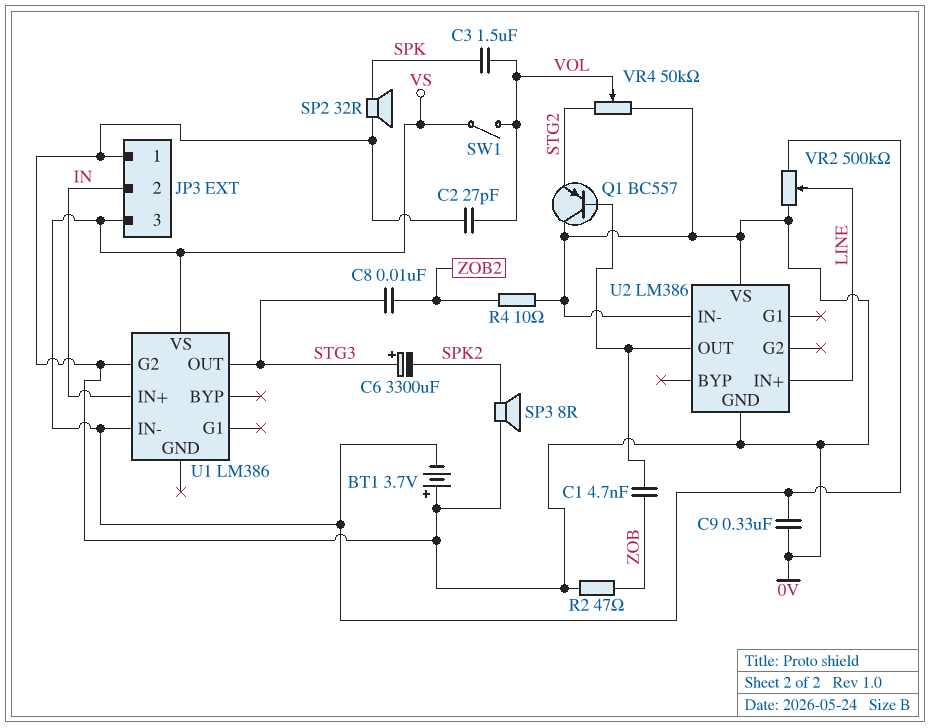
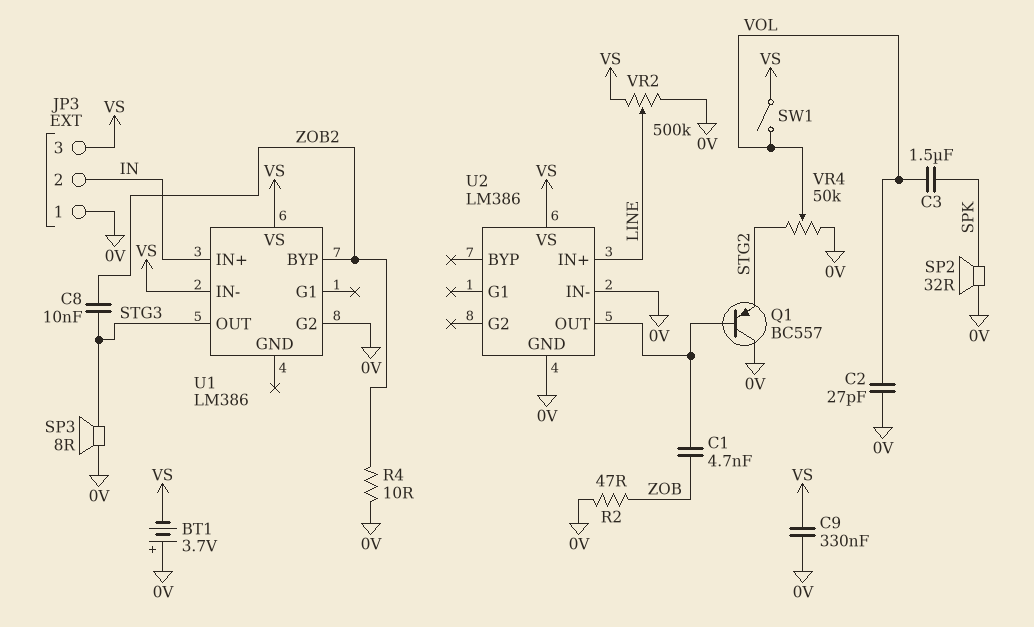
C6: 3300uF (plus STG3, minus SPK2) -> none
SP3: speaker 8R (0V, SPK2) -> speaker 8R (0V, STG3)
U1 pin BYP: none -> ZOB2
U2 pin VS: 0V -> VS

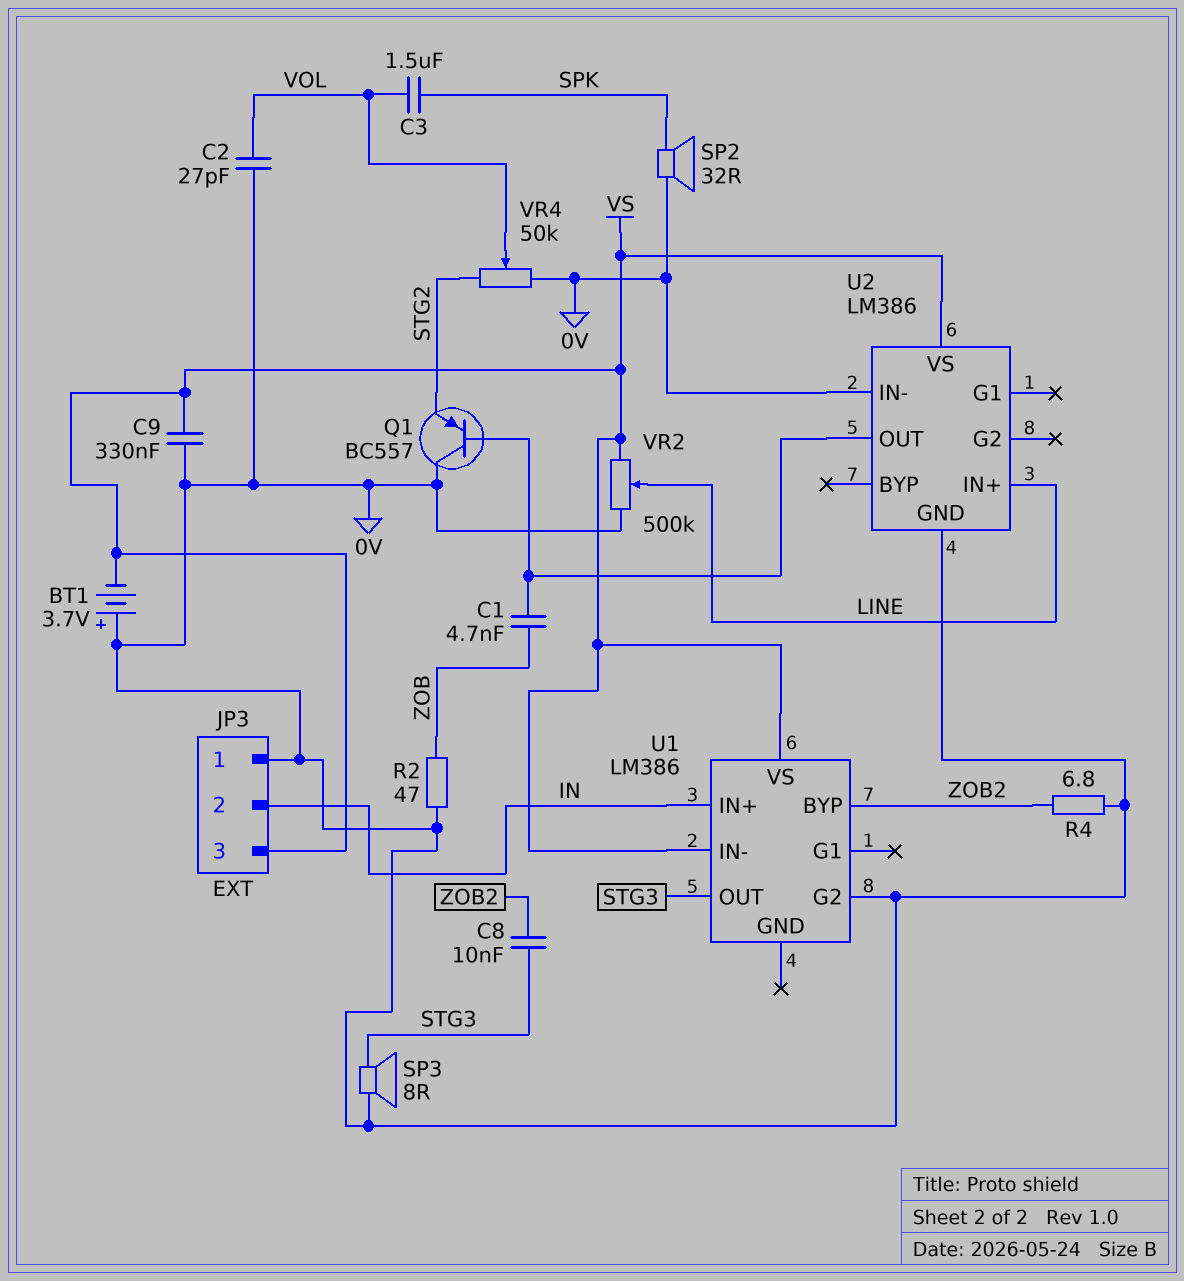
R4: 10 (0V, ZOB2) -> 6.8 (0V, ZOB2)
SW1: switch (VOL, VS) -> none

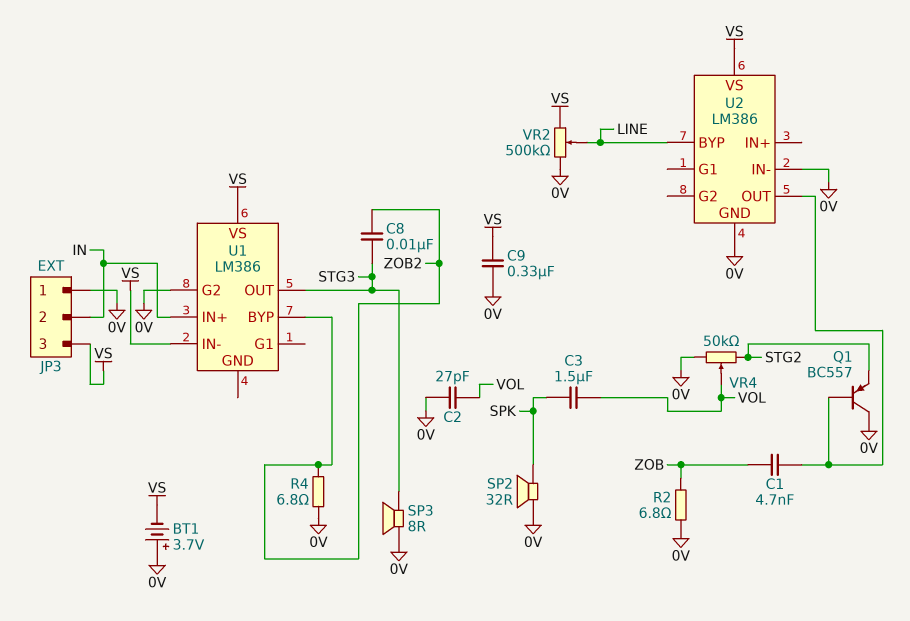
R2: 47 (0V, ZOB) -> 6.8 (0V, ZOB)
U2 pin BYP: none -> LINE
U2 pin IN+: LINE -> none

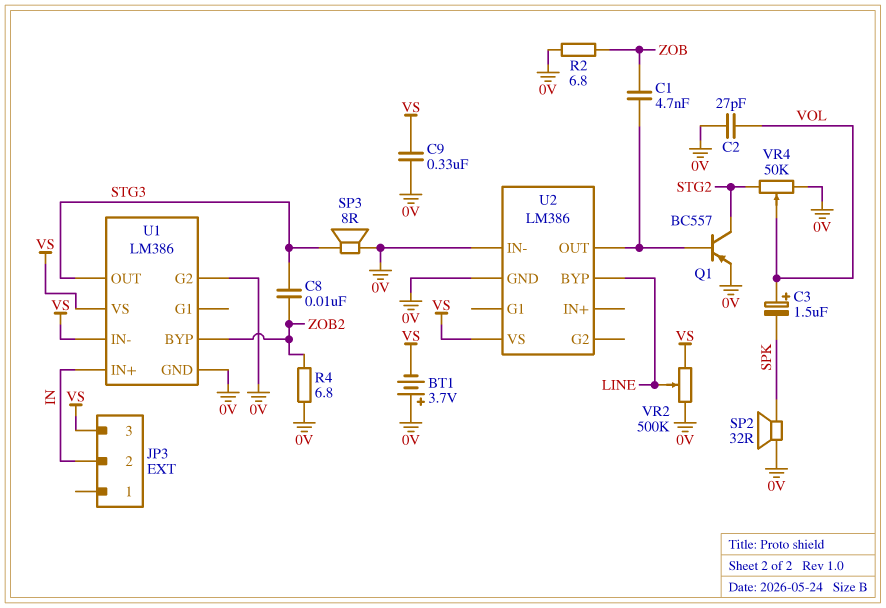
C3: 1.5uF (SPK, VOL) -> 1.5uF (plus VOL, minus SPK)
JP3 pin 1: 0V -> none
Q1: PNP BC557 (B U2/OUT, C 0V, E STG2) -> PNP BC557 (B U2/OUT, C STG2, E 0V)
U1 pin GND: none -> 0V

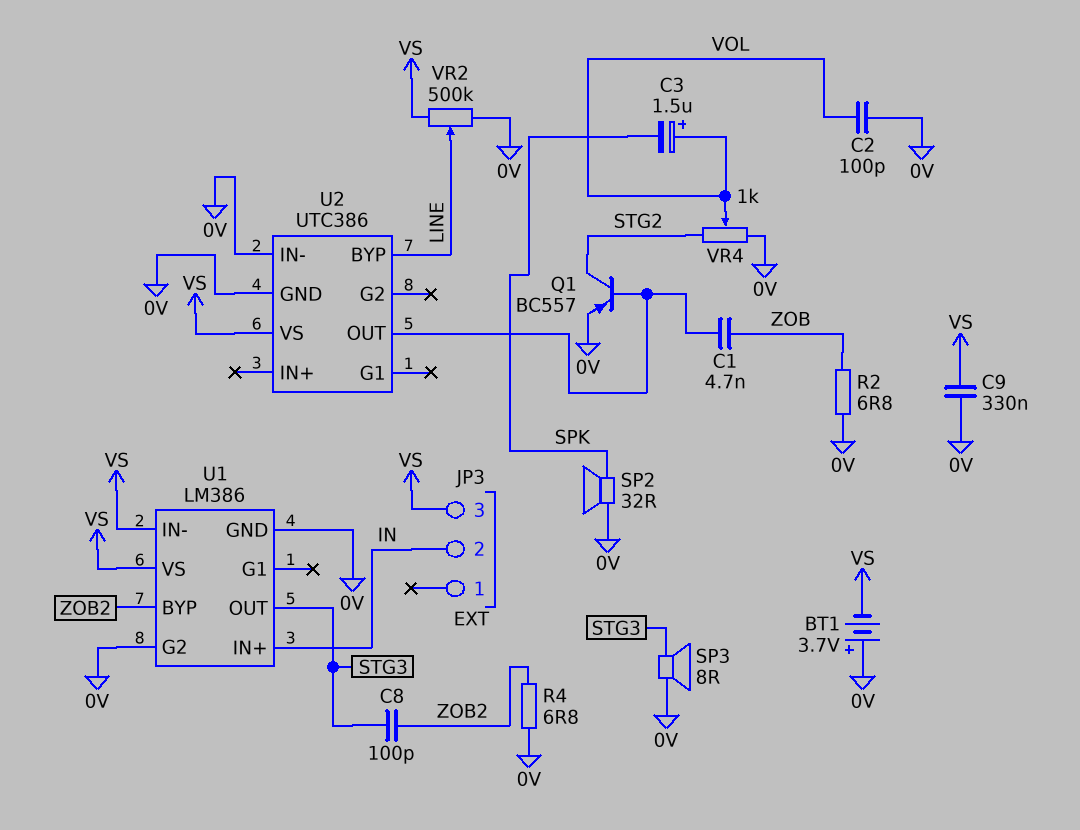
C2: 27pF (0V, VOL) -> 100pF (0V, VOL)
C8: 10nF (STG3, ZOB2) -> 100pF (STG3, ZOB2)
U2: LM386 -> UTC386
VR4: 50k (0V, STG2, wiper VOL) -> 1k (0V, STG2, wiper VOL)

